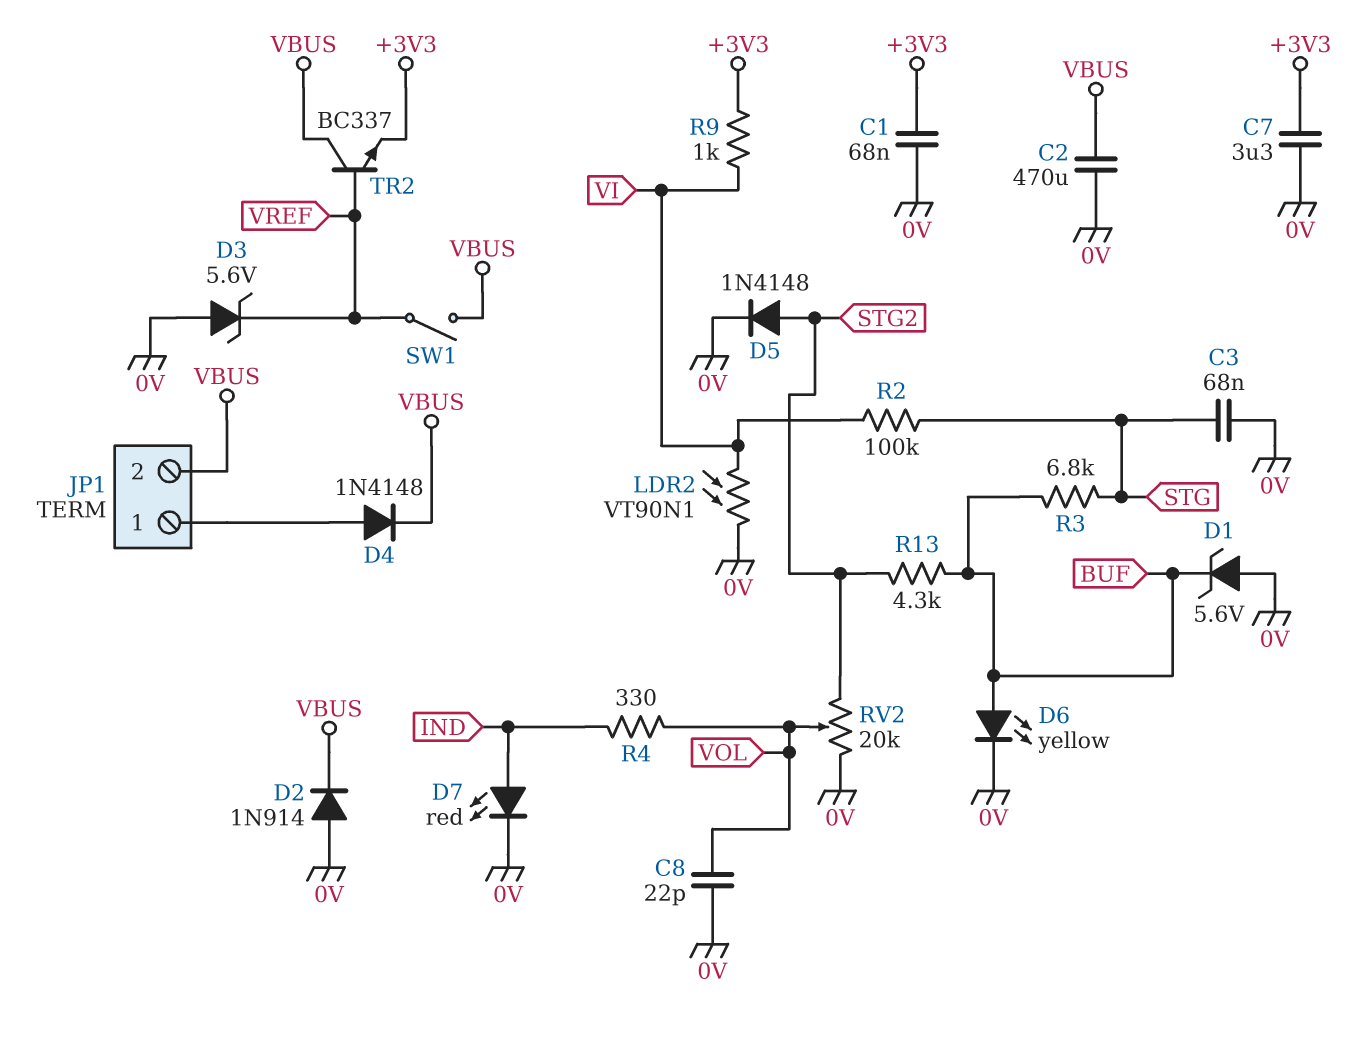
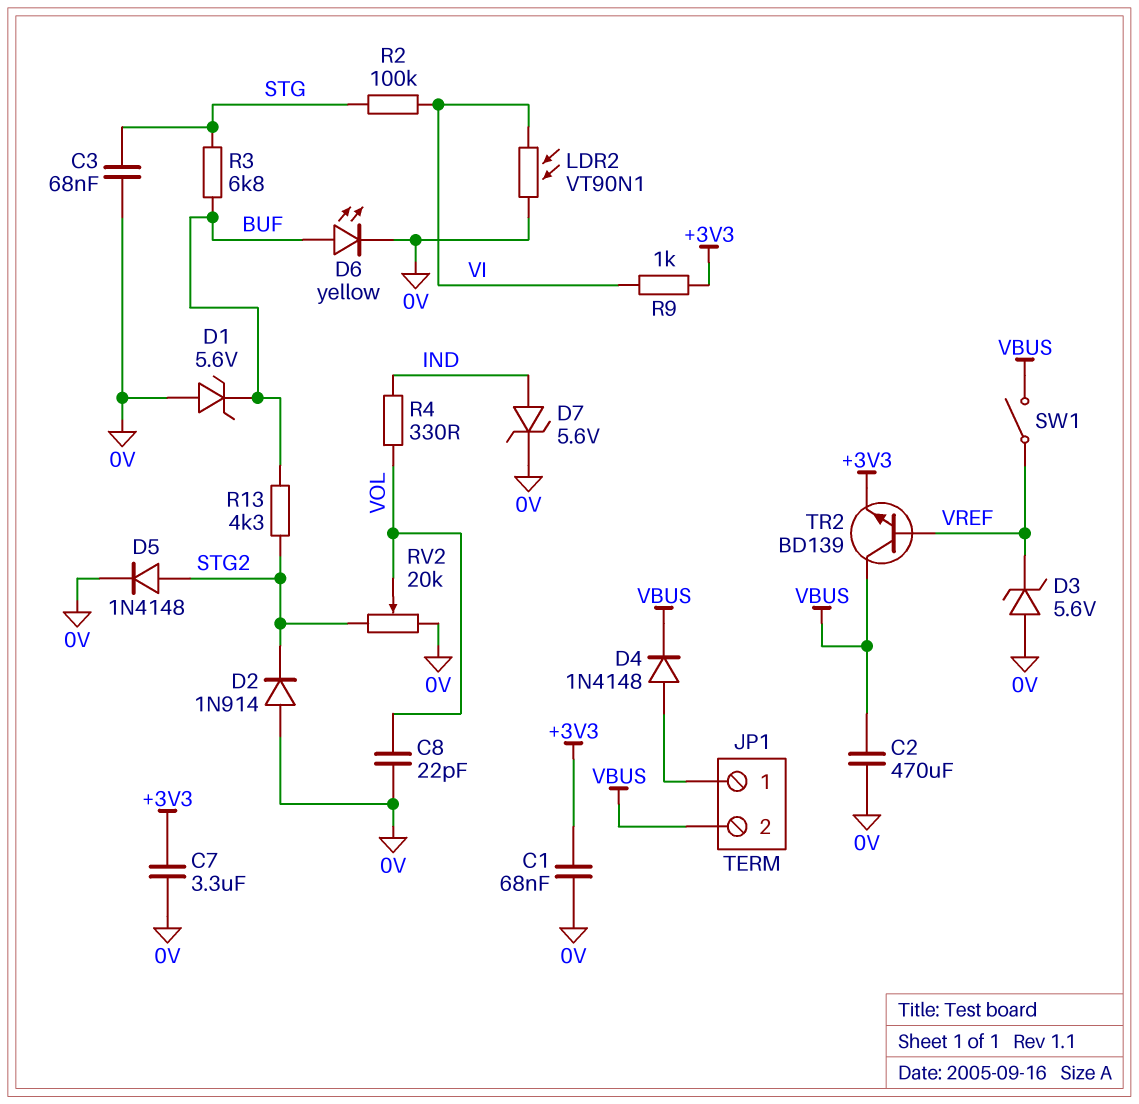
D2: diode 1N914 (A 0V, K VBUS) -> diode 1N914 (A 0V, K STG2)
D7: LED red (A IND, K 0V) -> zener 5.6V (A IND, K 0V)
TR2: NPN BC337 (B VREF, C VBUS, E +3V3) -> NPN BD139 (B VREF, C VBUS, E +3V3)

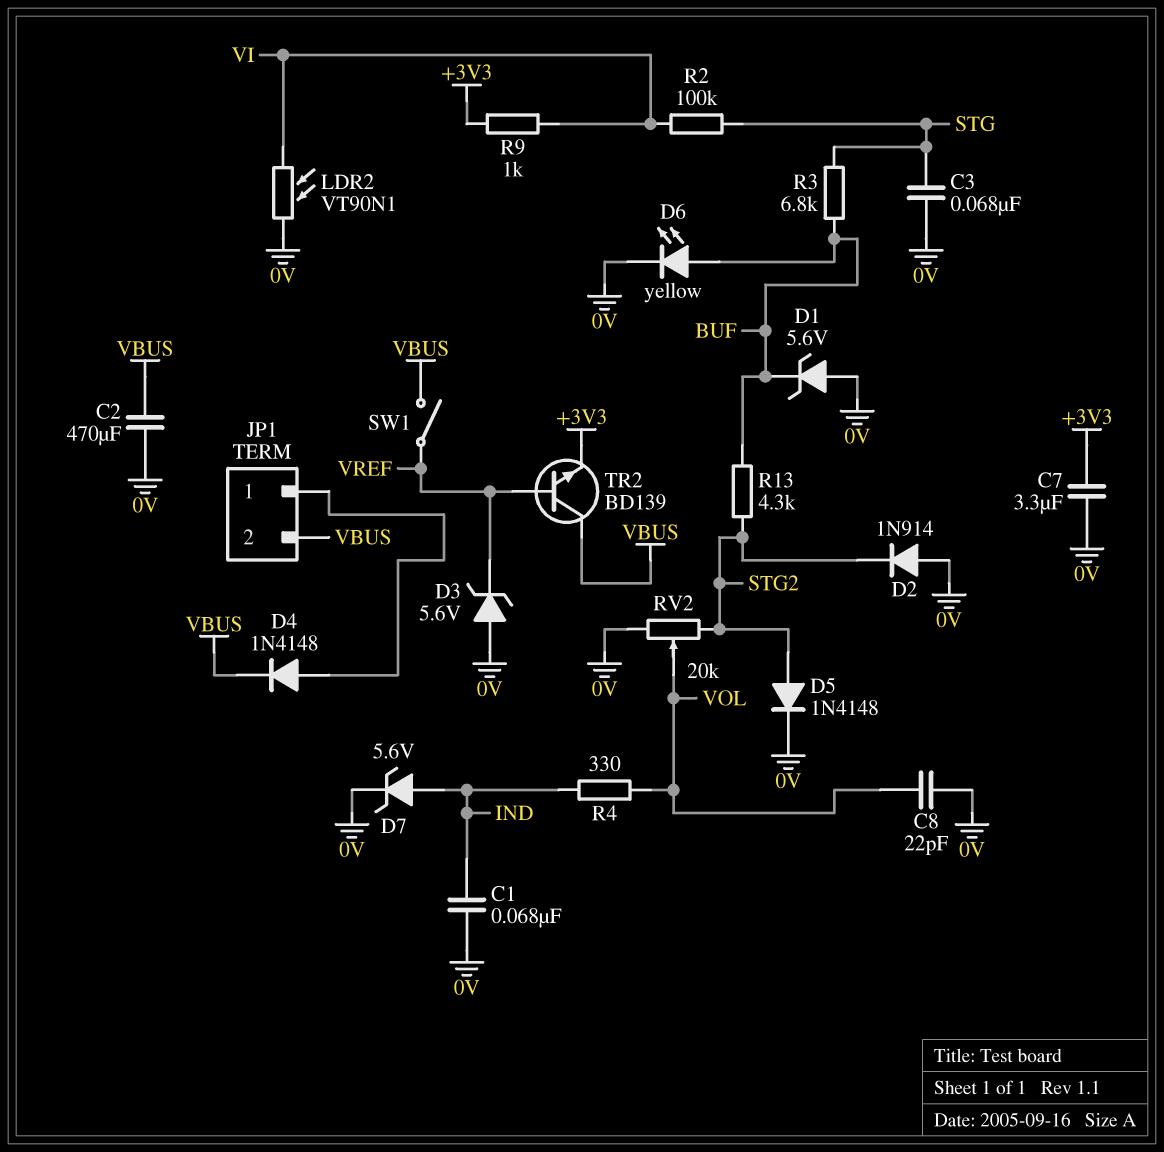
C1: 68nF (+3V3, 0V) -> 68nF (0V, IND)

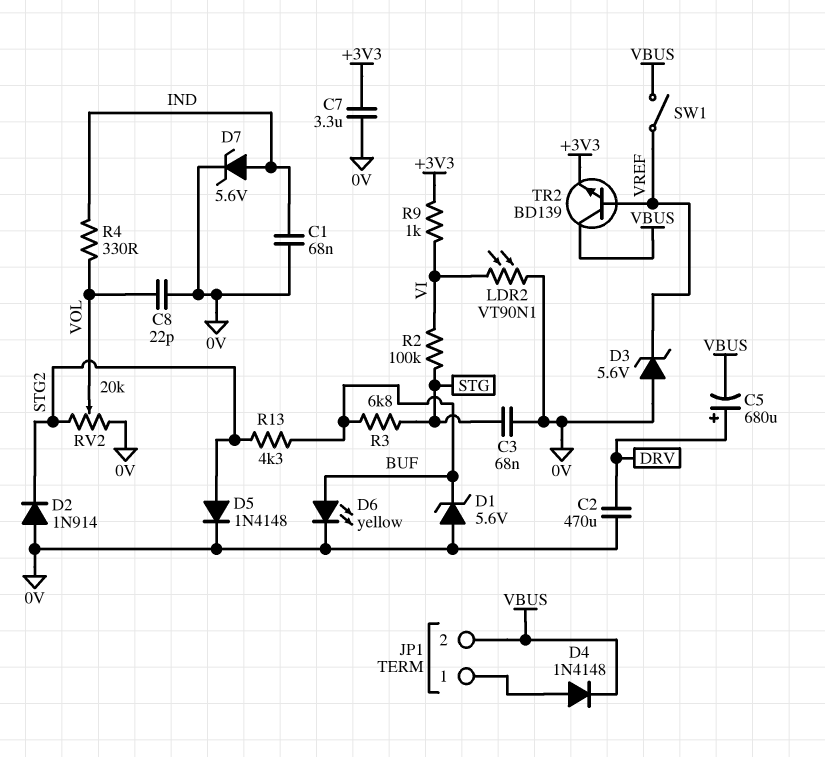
C2: 470uF (0V, VBUS) -> 470uF (0V, DRV)
C5: none -> 680uF (plus DRV, minus VBUS)

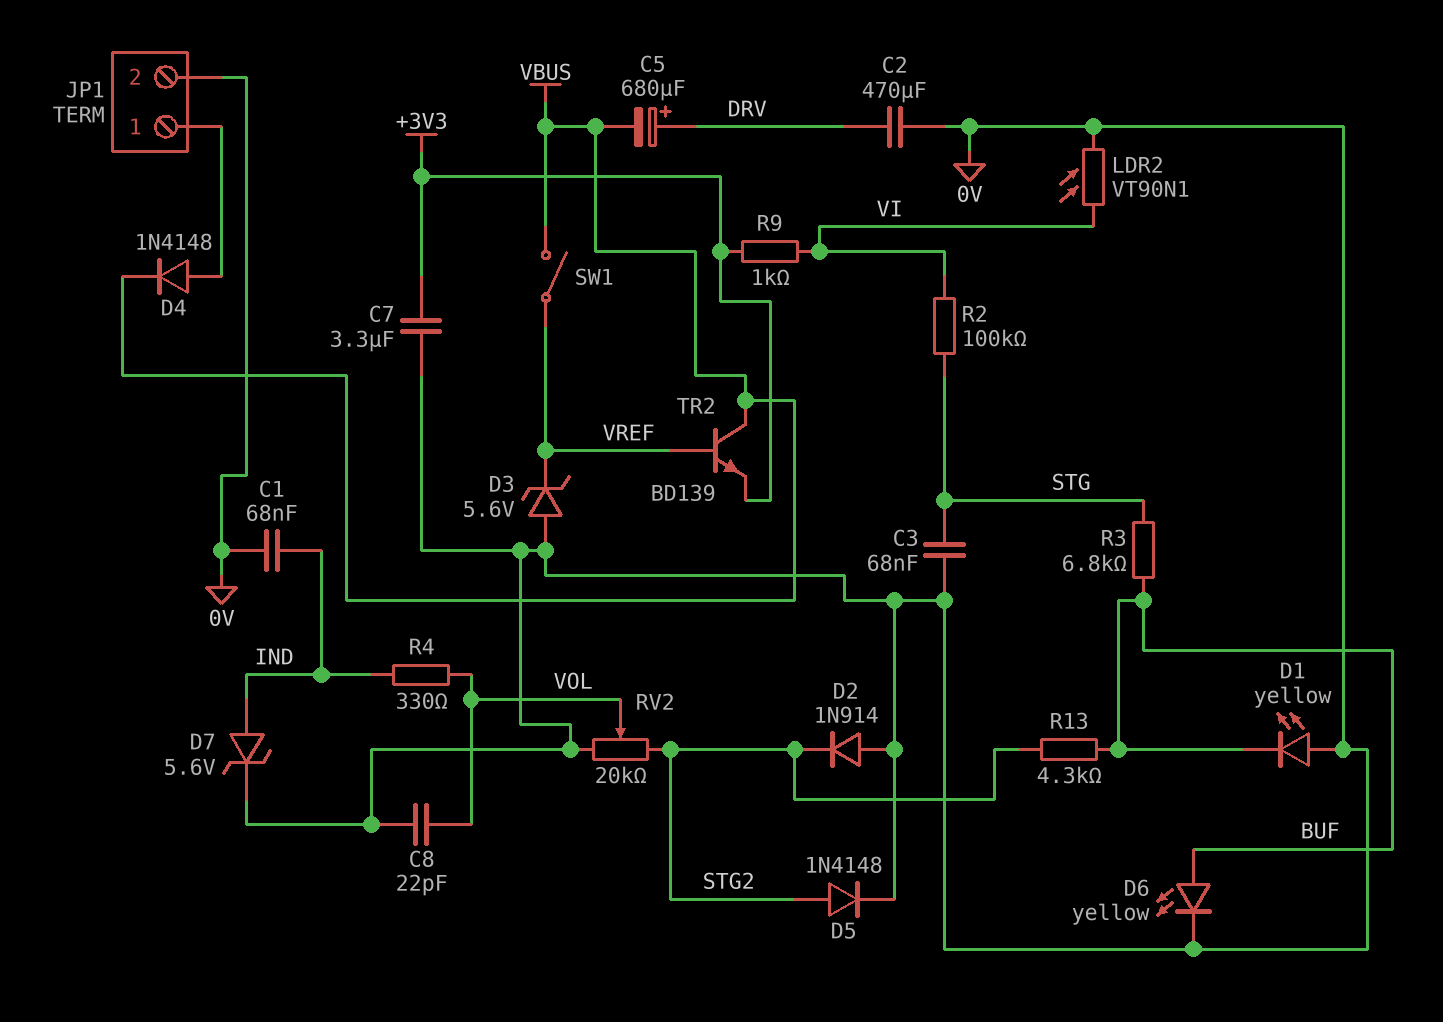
D1: zener 5.6V (A 0V, K BUF) -> LED yellow (A 0V, K BUF)
JP1 pin 2: VBUS -> 0V

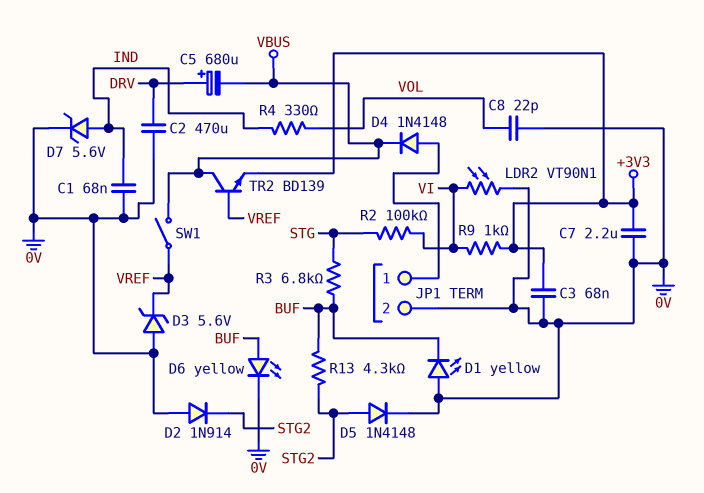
C3: 68nF (0V, STG) -> 68nF (+3V3, 0V)
C7: 3.3uF (+3V3, 0V) -> 2.2uF (+3V3, 0V)
RV2: 20k (0V, STG2, wiper VOL) -> none

